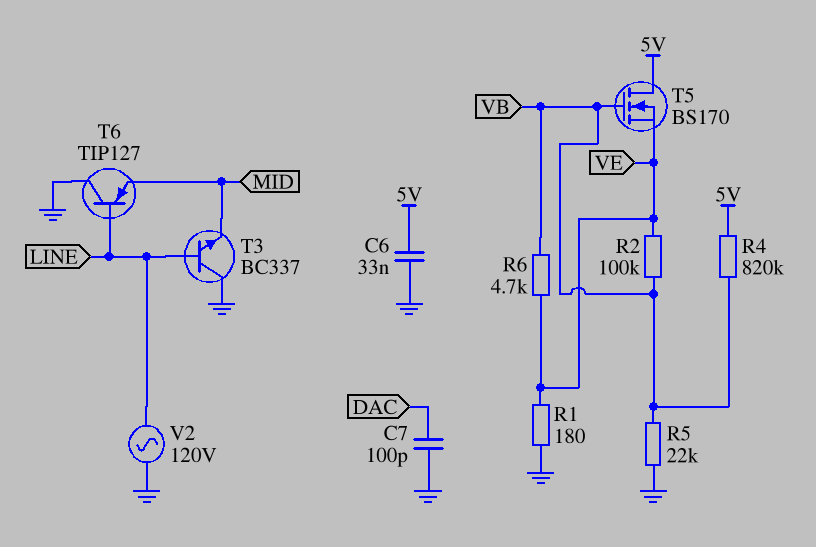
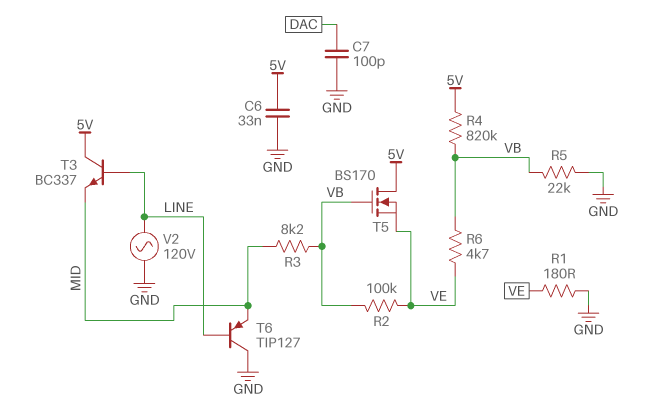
R3: none -> 8.2k (MID, VB)
T3: NPN BC337 (B LINE, C GND, E MID) -> NPN BC337 (B LINE, C 5V, E MID)

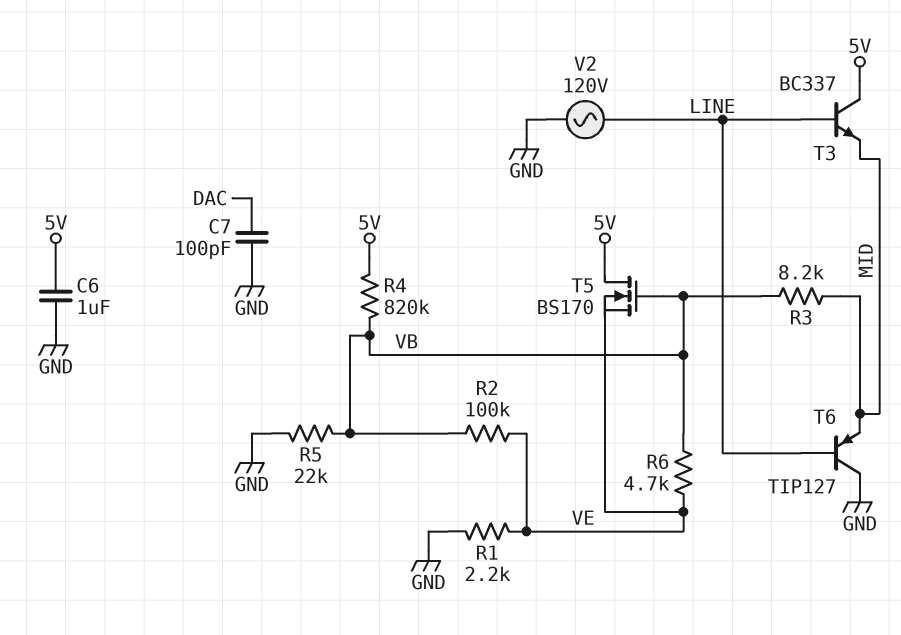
C6: 33nF (5V, GND) -> 1uF (5V, GND)
R1: 180 (GND, VE) -> 2.2k (GND, VE)

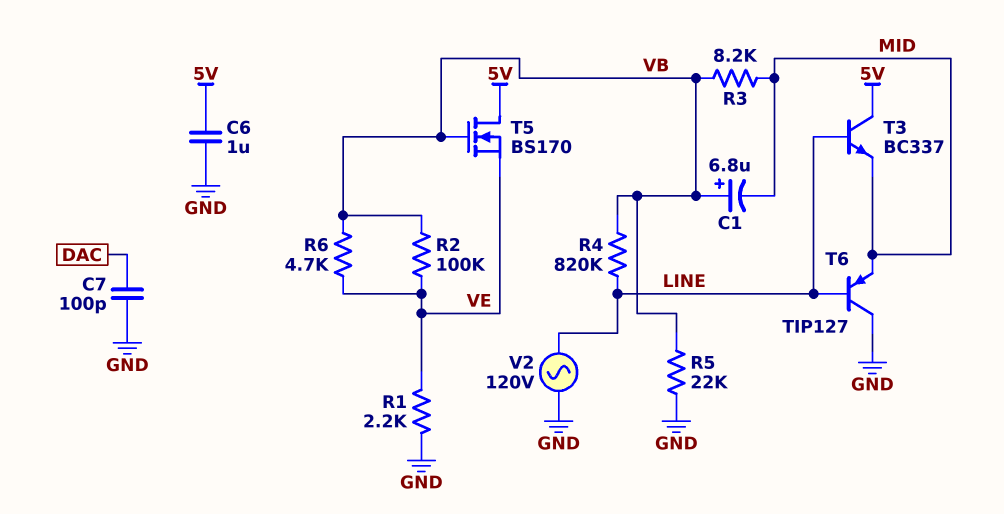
C1: none -> 6.8uF (plus VB, minus MID)
R4: 820k (5V, VB) -> 820k (LINE, VB)

